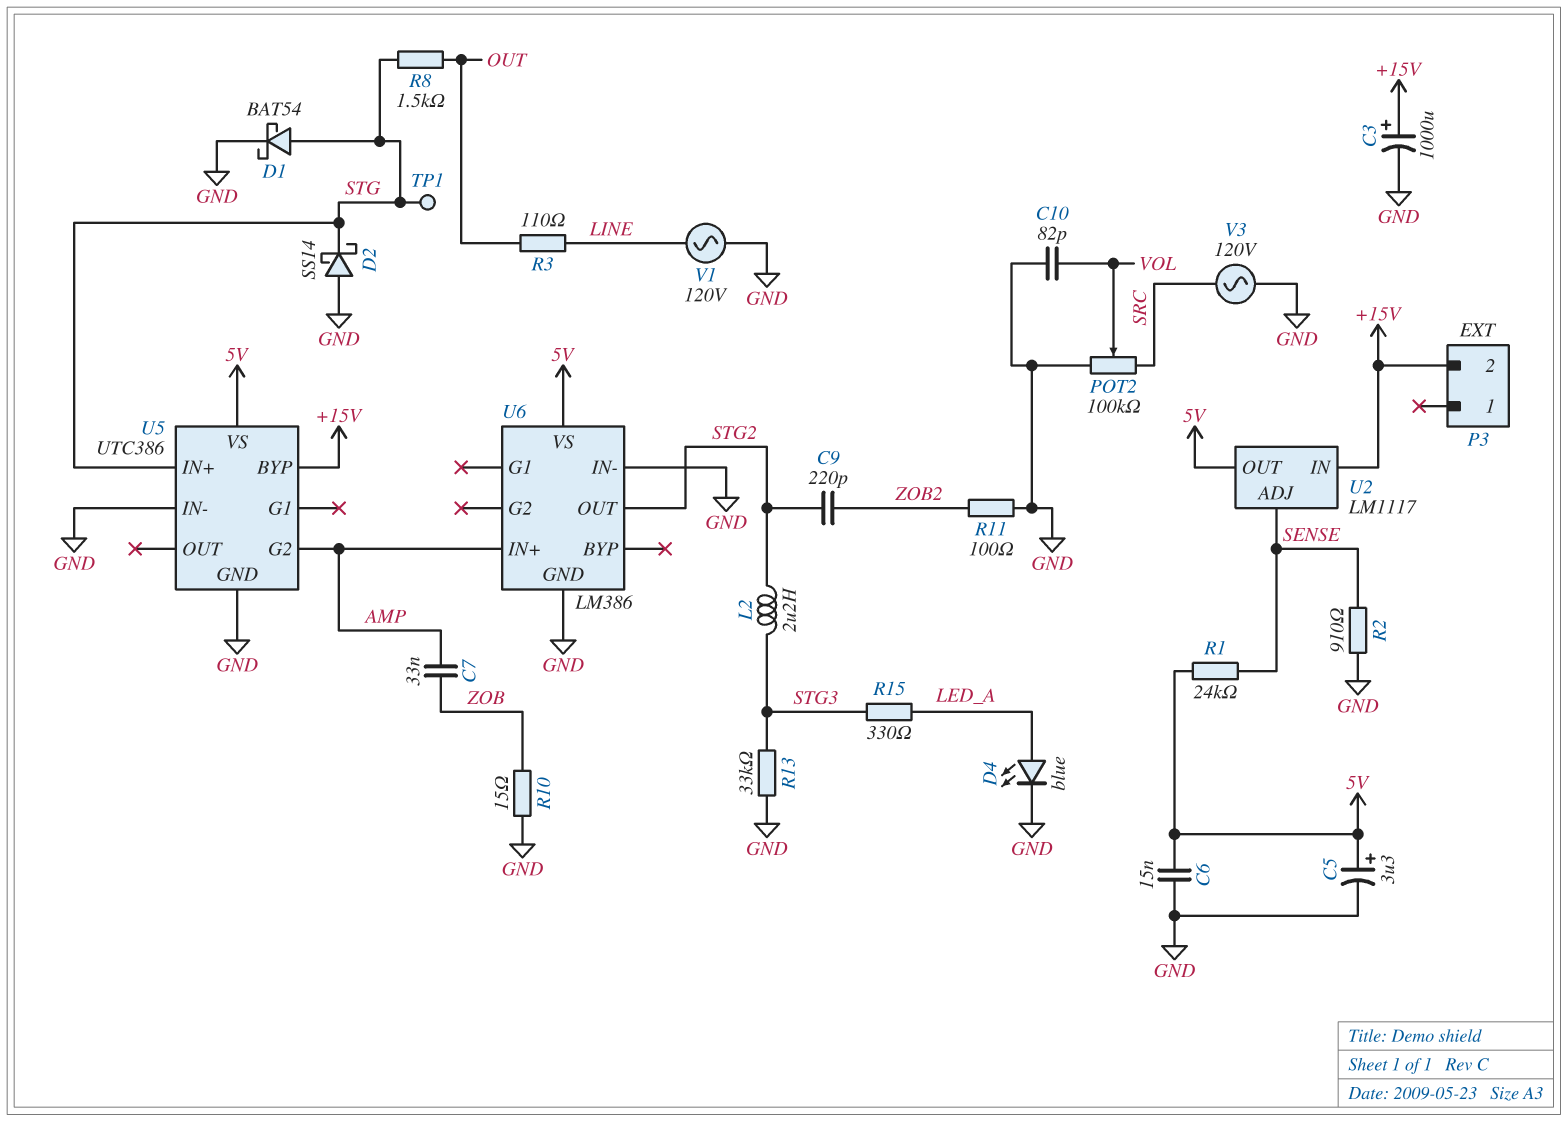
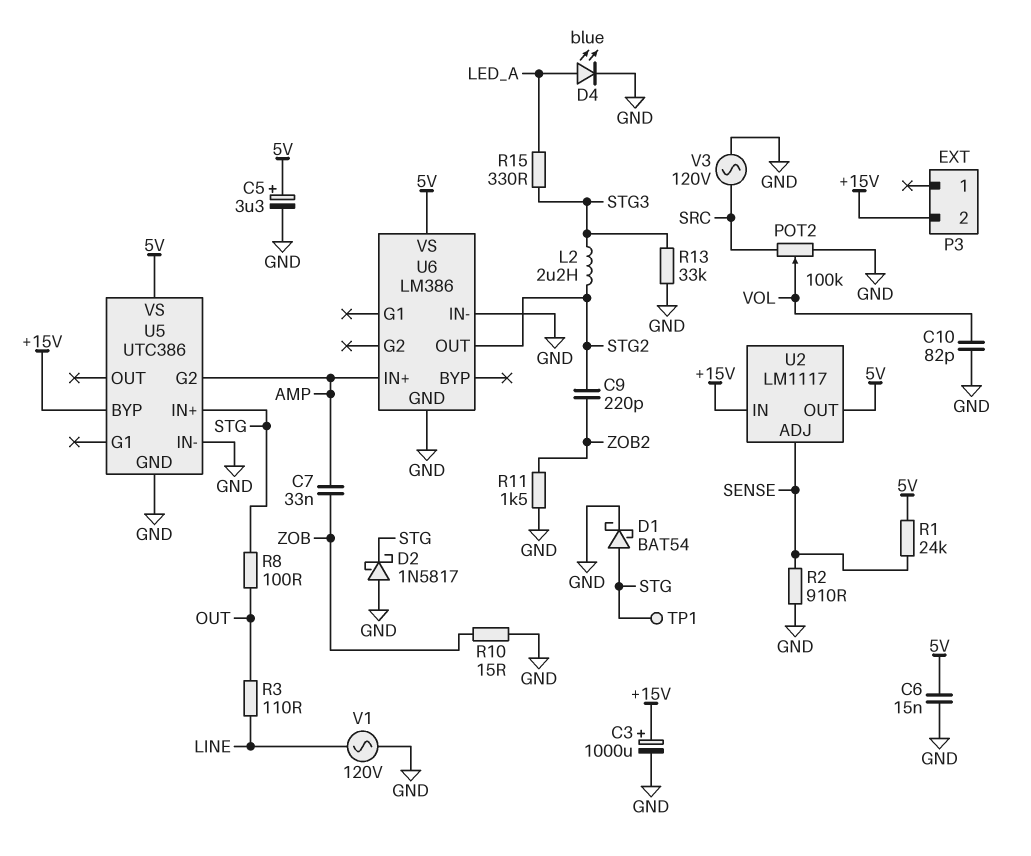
D2: schottky SS14 (A GND, K STG) -> schottky 1N5817 (A GND, K STG)
R8: 1.5k (OUT, STG) -> 100 (OUT, STG)
R11: 100 (GND, ZOB2) -> 1.5k (GND, ZOB2)

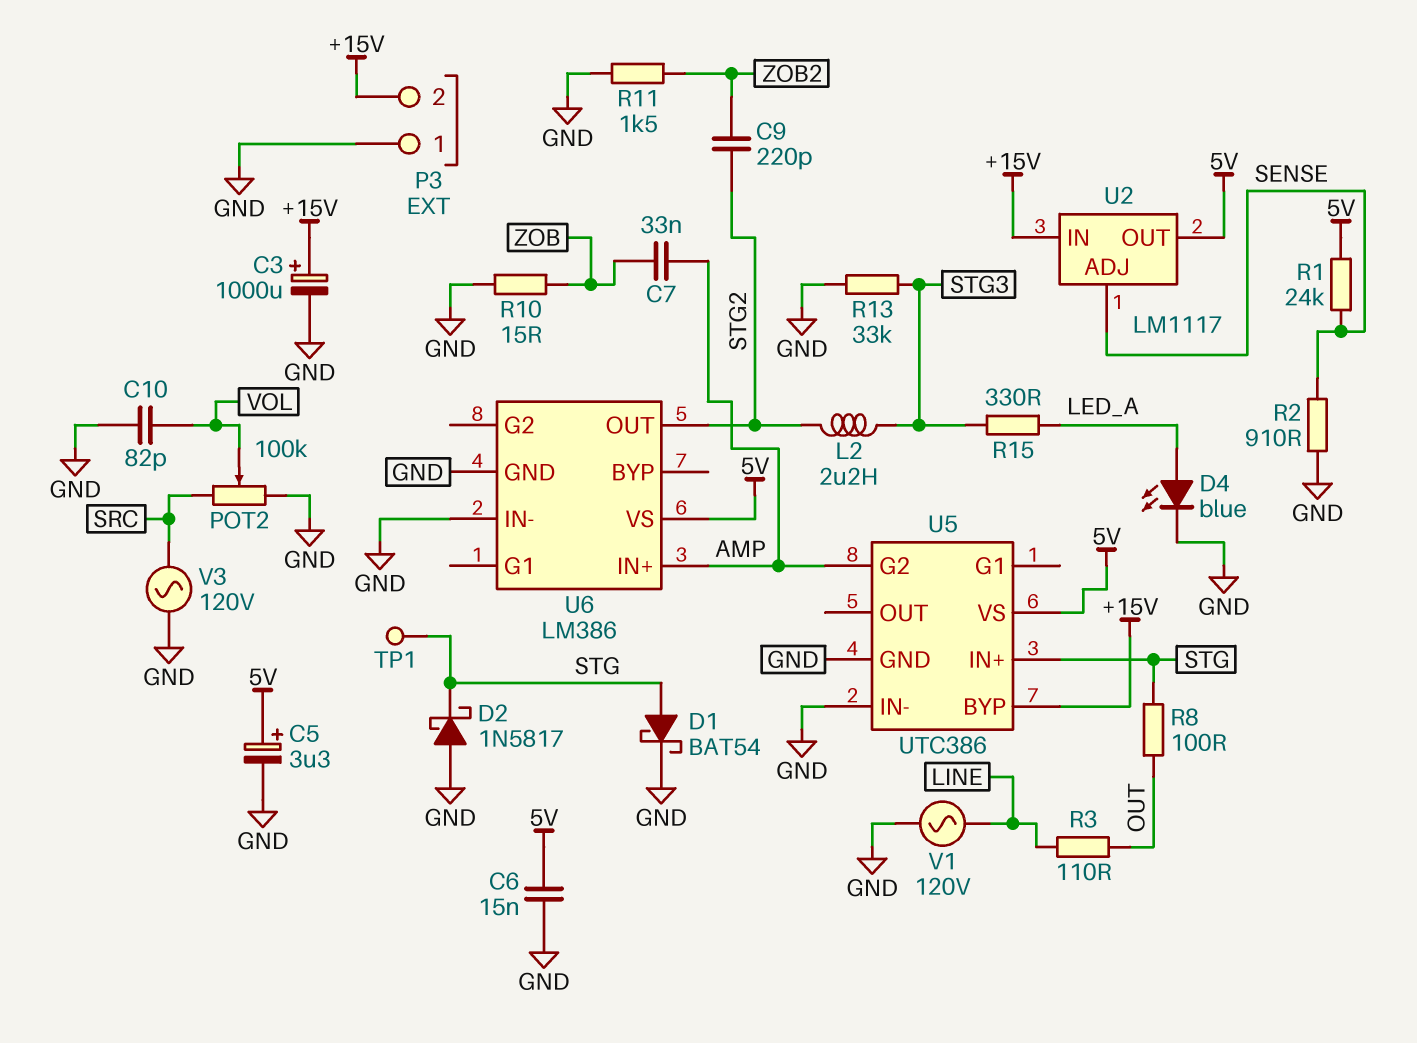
P3 pin 1: none -> GND

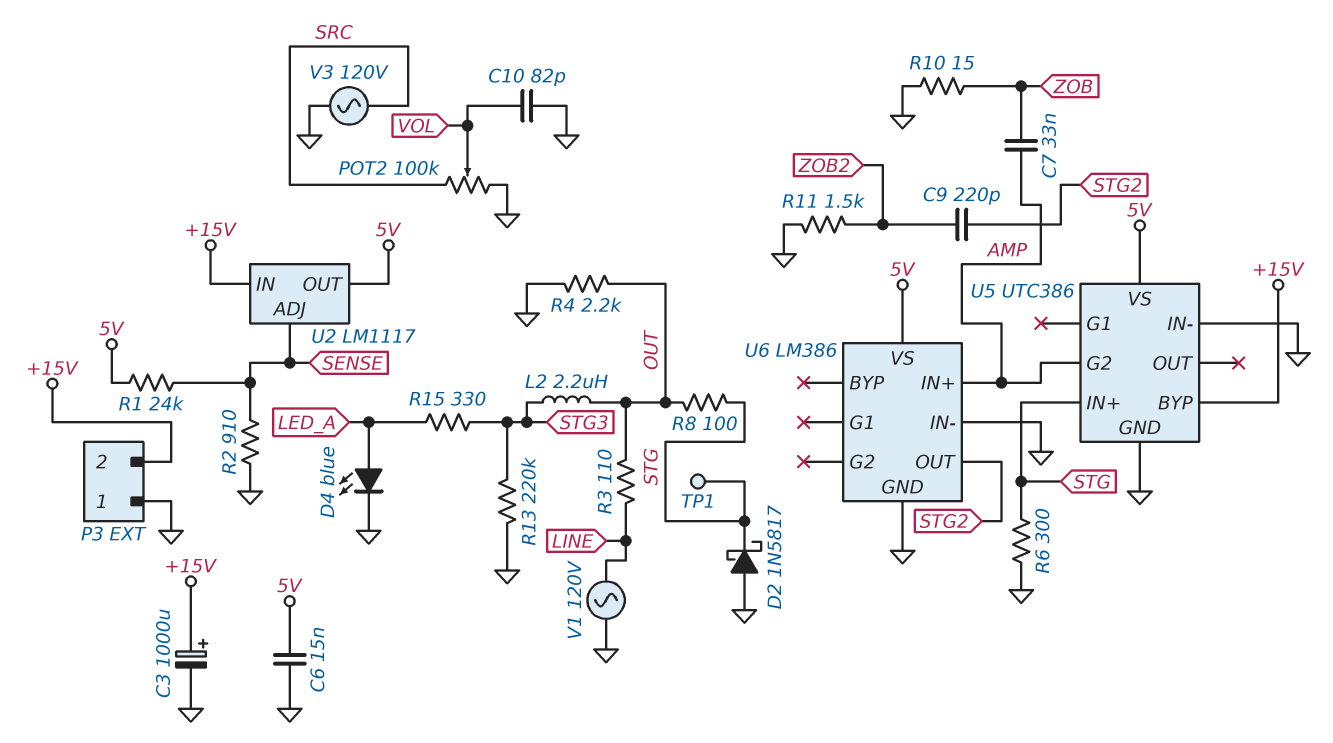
C5: 3.3uF (plus 5V, minus GND) -> none
D1: schottky BAT54 (A STG, K GND) -> none
L2: 2.2uH (STG2, STG3) -> 2.2uH (OUT, STG3)
R4: none -> 2.2k (GND, OUT)
R6: none -> 300 (GND, STG)
R13: 33k (GND, STG3) -> 220k (GND, STG3)

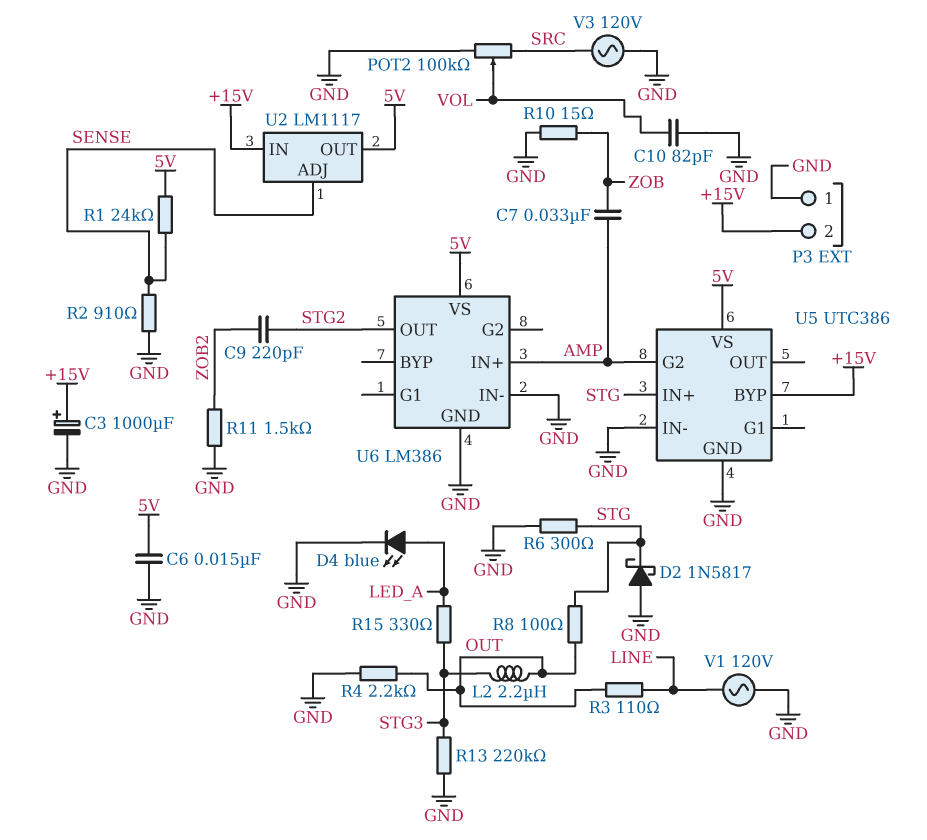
TP1: test point (STG) -> none

